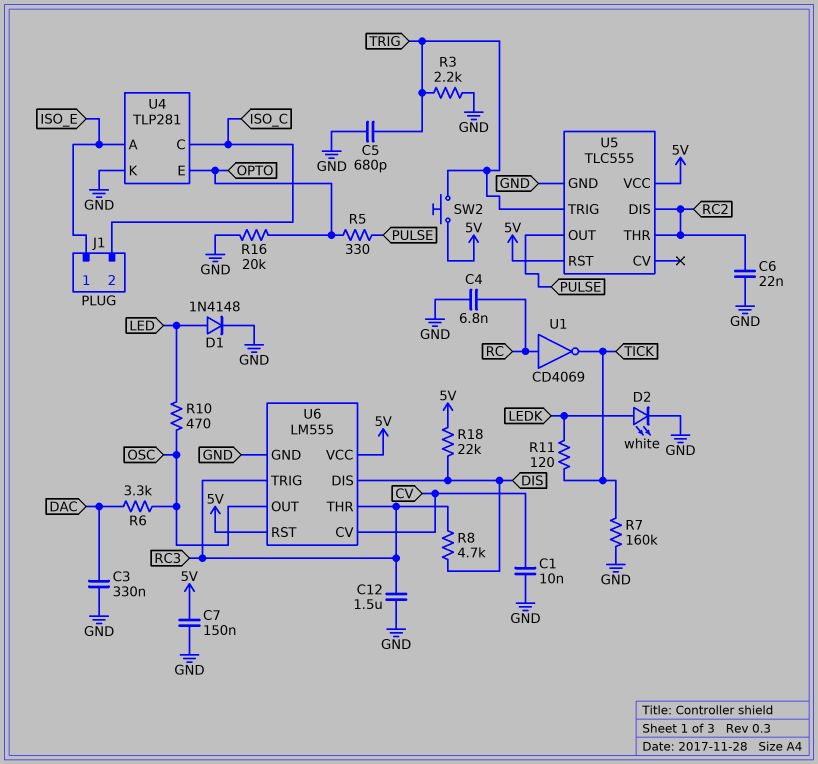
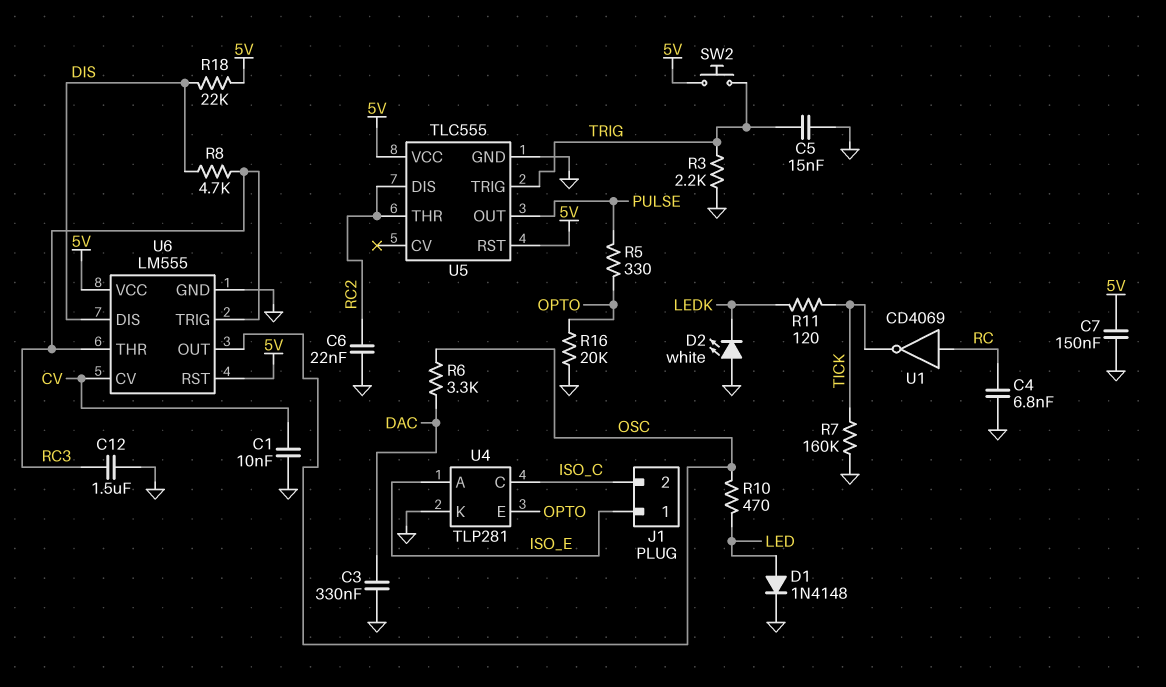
C5: 680pF (GND, TRIG) -> 15nF (GND, TRIG)
D2: LED white (A LEDK, K GND) -> LED white (A GND, K LEDK)

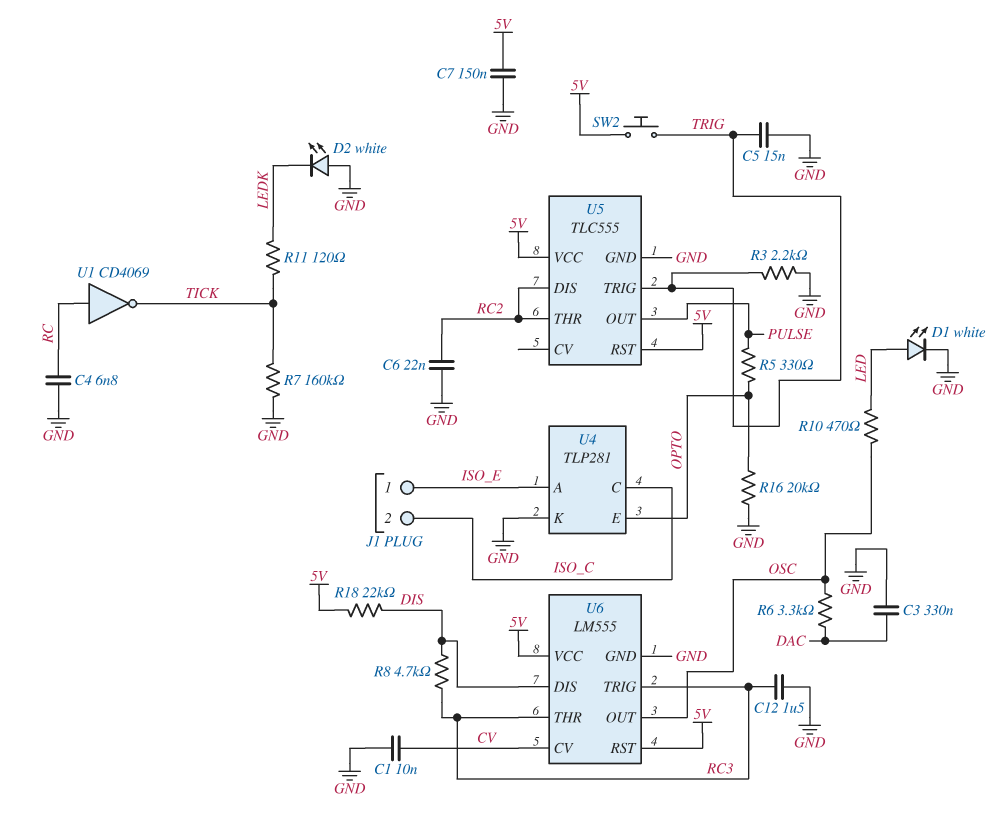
D1: diode 1N4148 (A LED, K GND) -> LED white (A LED, K GND)

